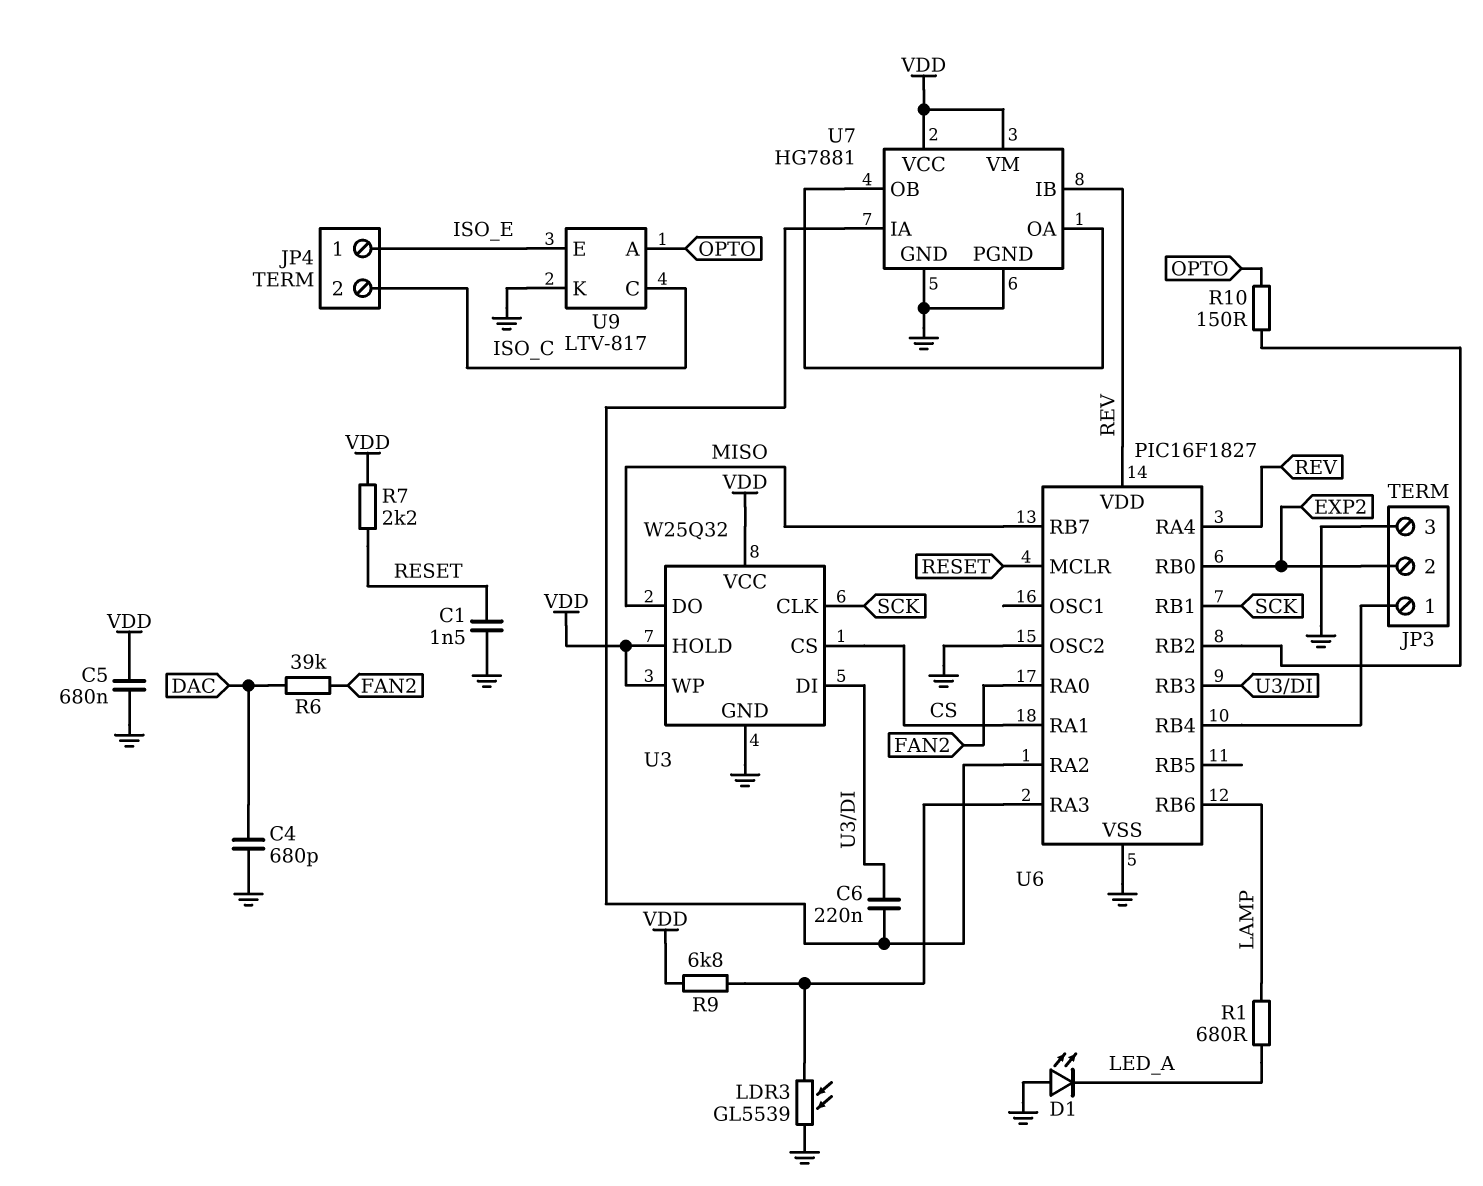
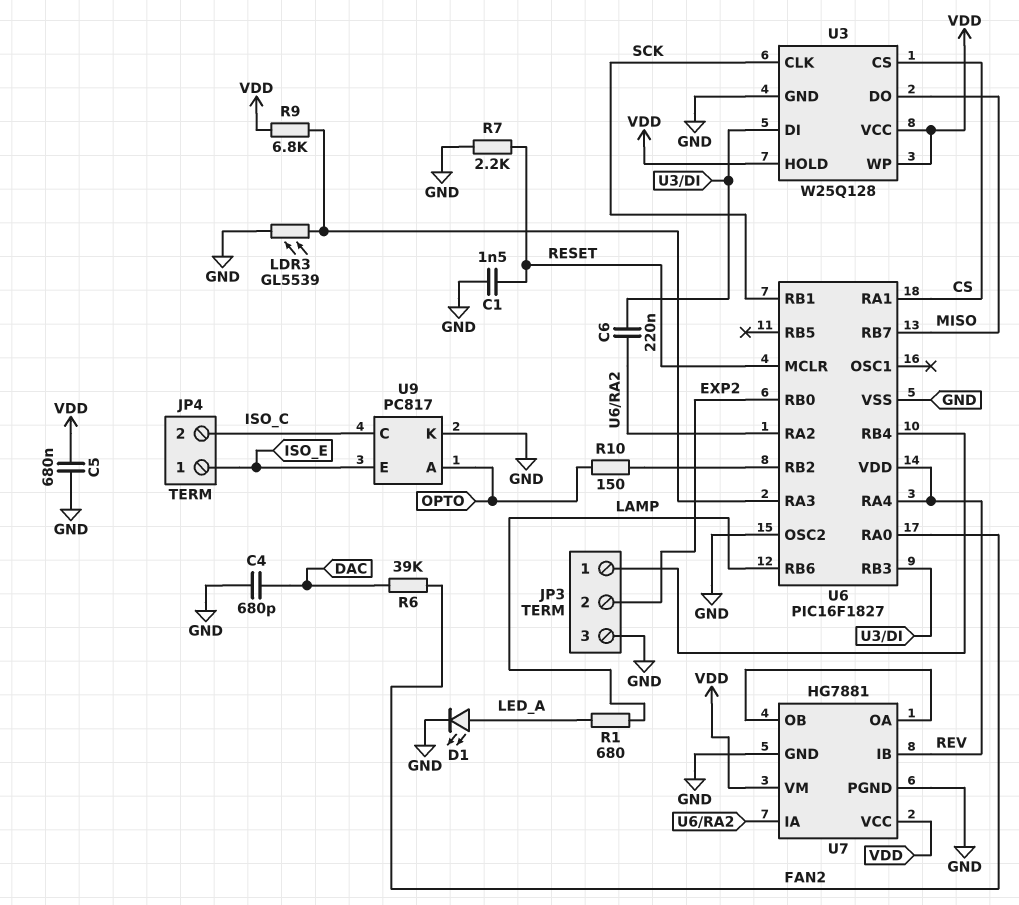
D1: LED (A GND, K LED_A) -> LED (A LED_A, K GND)
R7: 2.2k (RESET, VDD) -> 2.2k (GND, RESET)
U3: W25Q32 -> W25Q128
U9: LTV-817 -> PC817

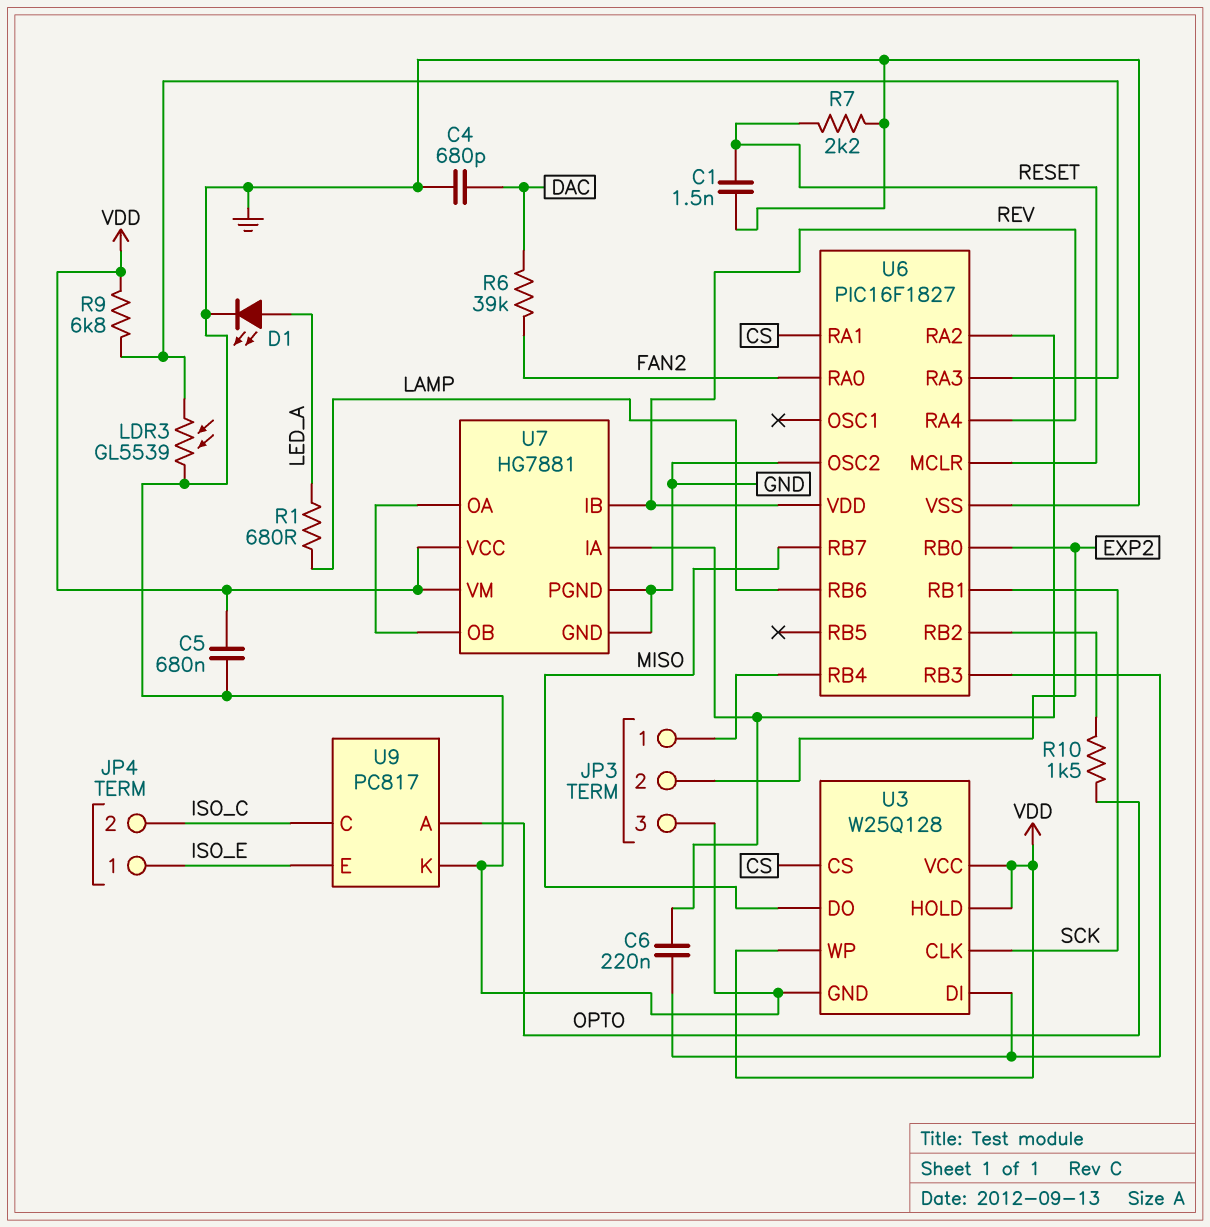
R10: 150 (OPTO, U6/RB2) -> 1.5k (OPTO, U6/RB2)

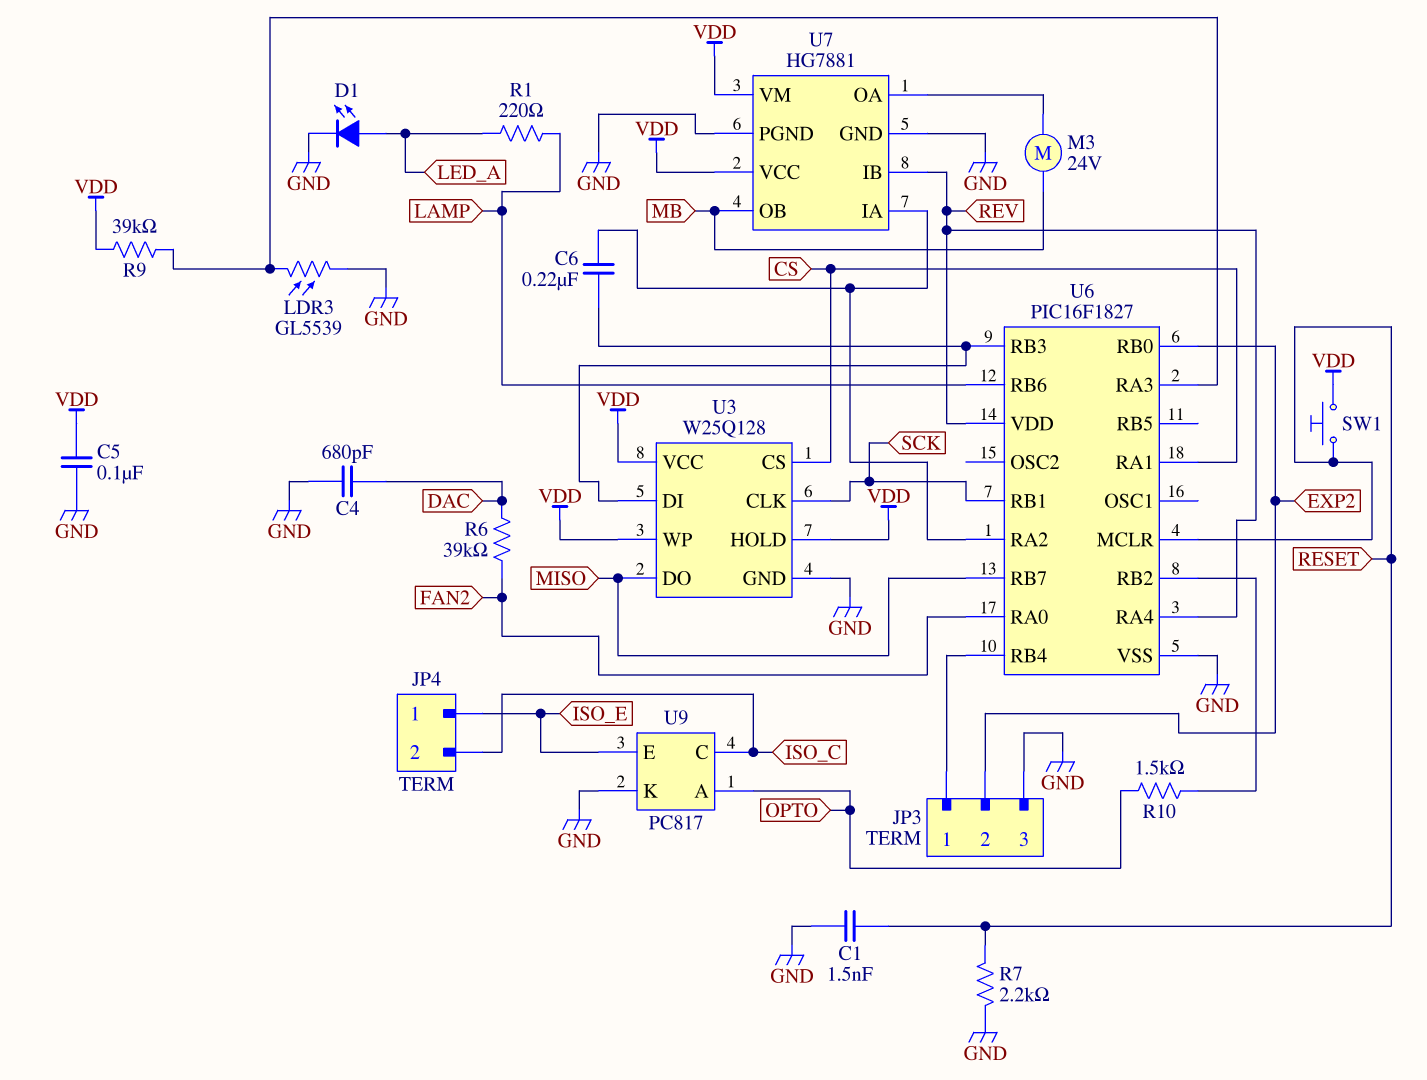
C5: 680nF (GND, VDD) -> 100nF (GND, VDD)
M3: none -> motor 24V (MB, U7/OA)
R1: 680 (LAMP, LED_A) -> 220 (LAMP, LED_A)
R9: 6.8k (U6/RA3, VDD) -> 39k (U6/RA3, VDD)
SW1: none -> button (RESET, VDD)
U6 pin OSC2: GND -> none
U7 pin OB: U7/OA -> MB

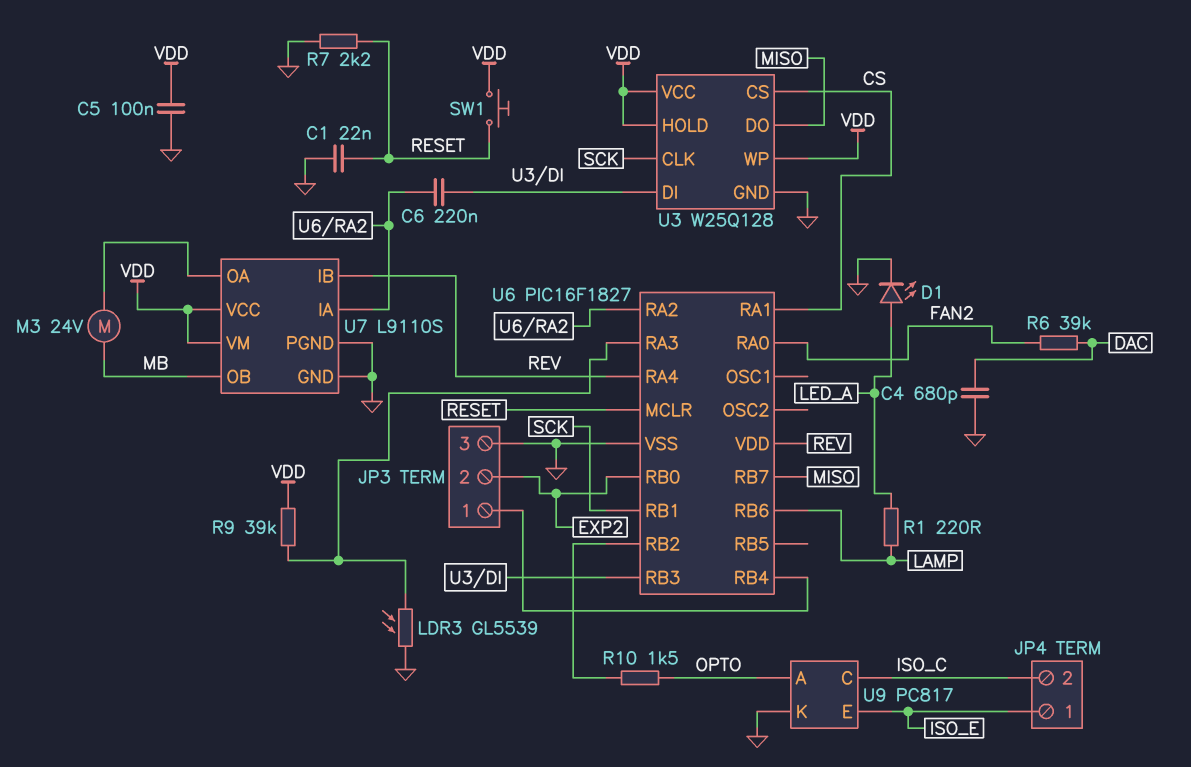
C1: 1.5nF (GND, RESET) -> 22nF (GND, RESET)
U7: HG7881 -> L9110S

